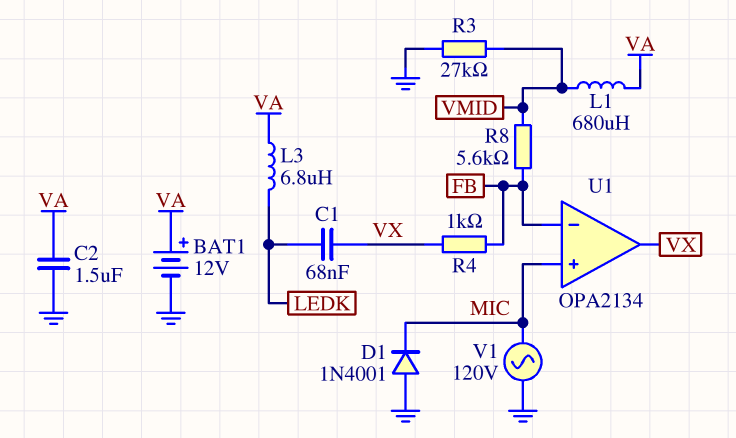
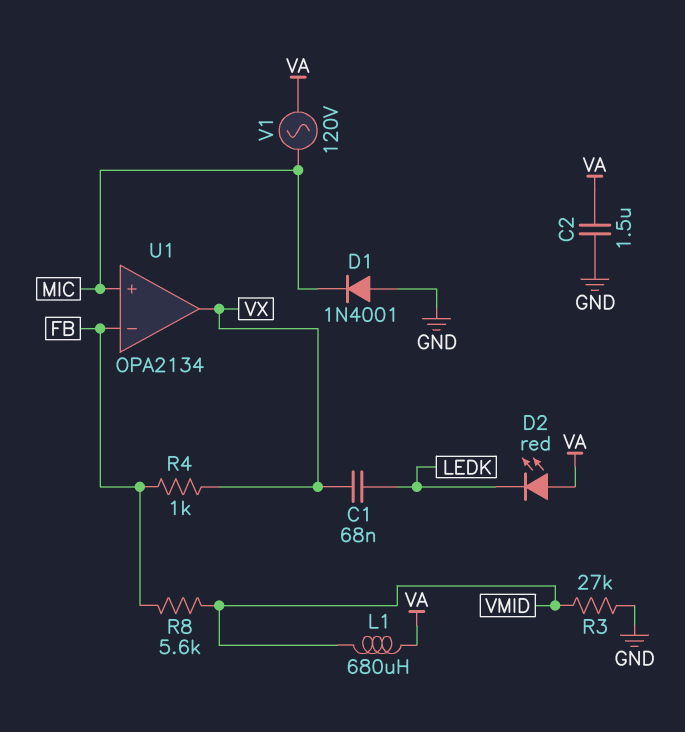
BAT1: 12V (plus VA, minus GND) -> none
D2: none -> LED red (A VA, K LEDK)
L3: 6.8uH (LEDK, VA) -> none
V1: AC 120V (GND, MIC) -> AC 120V (MIC, VA)

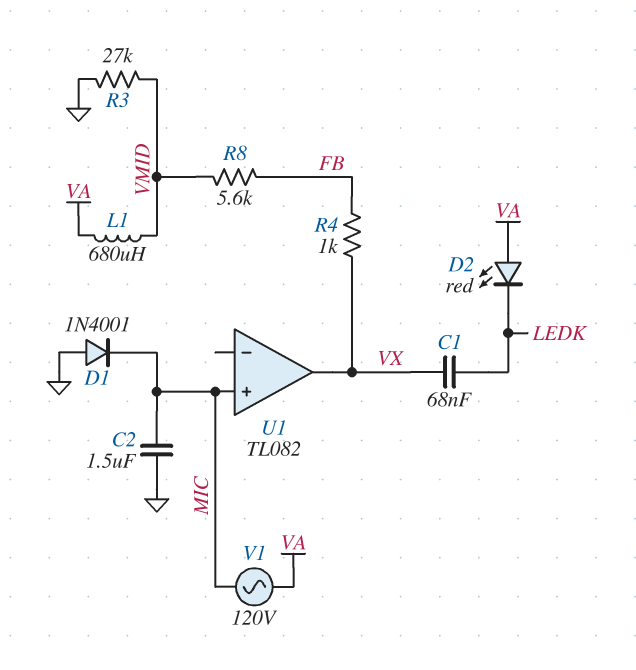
C2: 1.5uF (GND, VA) -> 1.5uF (GND, MIC)
U1: OPA2134 -> TL082
U1 pin in-: FB -> none

